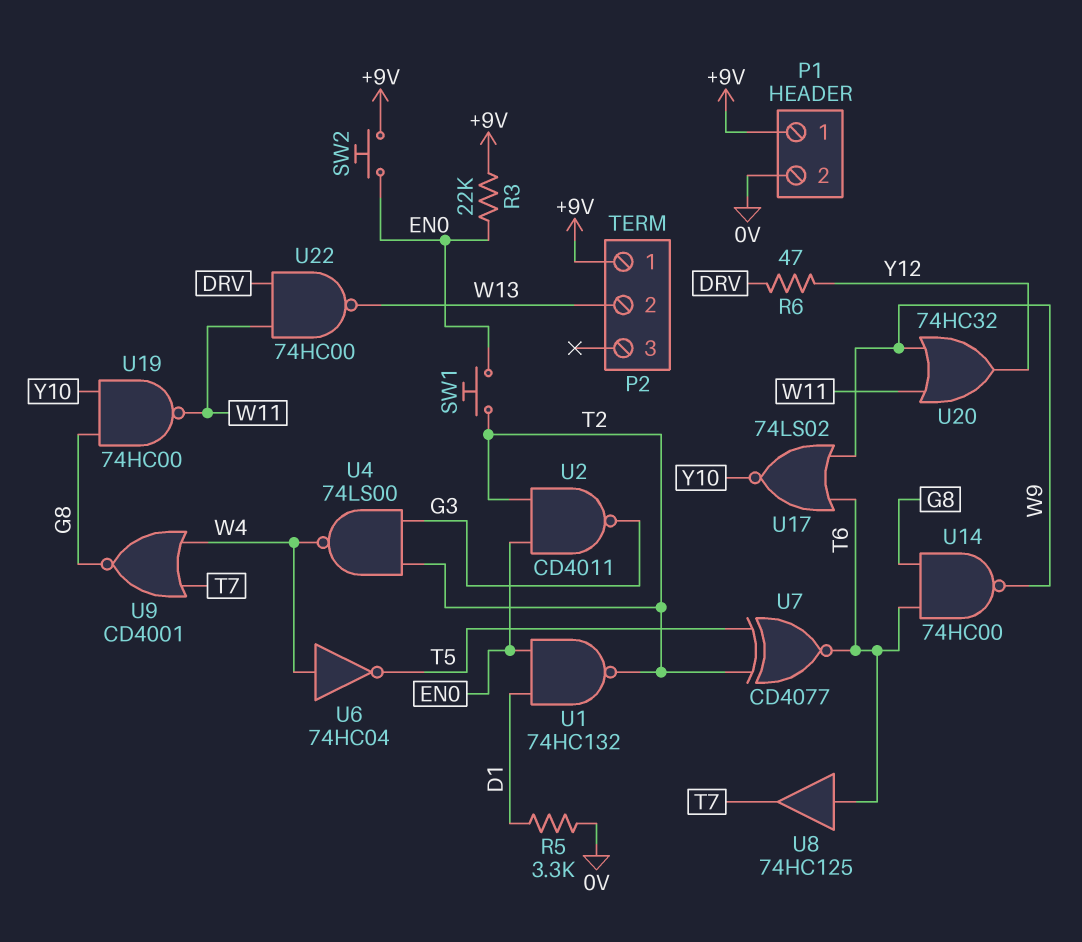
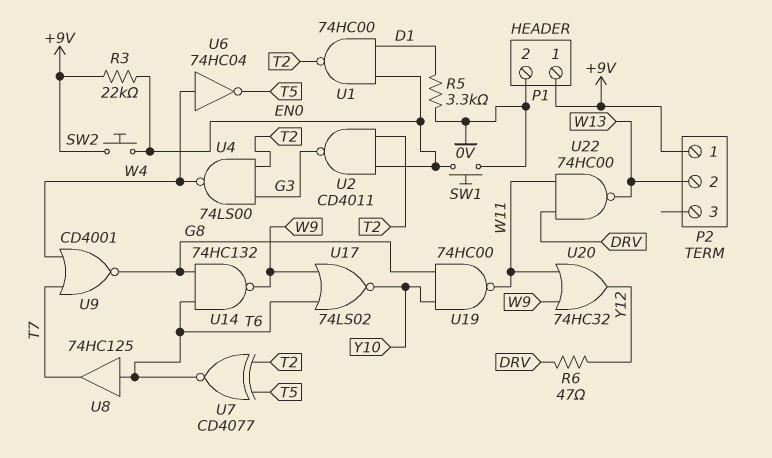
SW1: button (EN0, T2) -> button (0V, EN0)
U1: NAND 74HC132 (in D1, in EN0, out T2) -> NAND 74HC00 (in D1, in EN0, out T2)
U14: NAND 74HC00 (in G8, in T6, out W9) -> NAND 74HC132 (in G8, in T6, out W9)

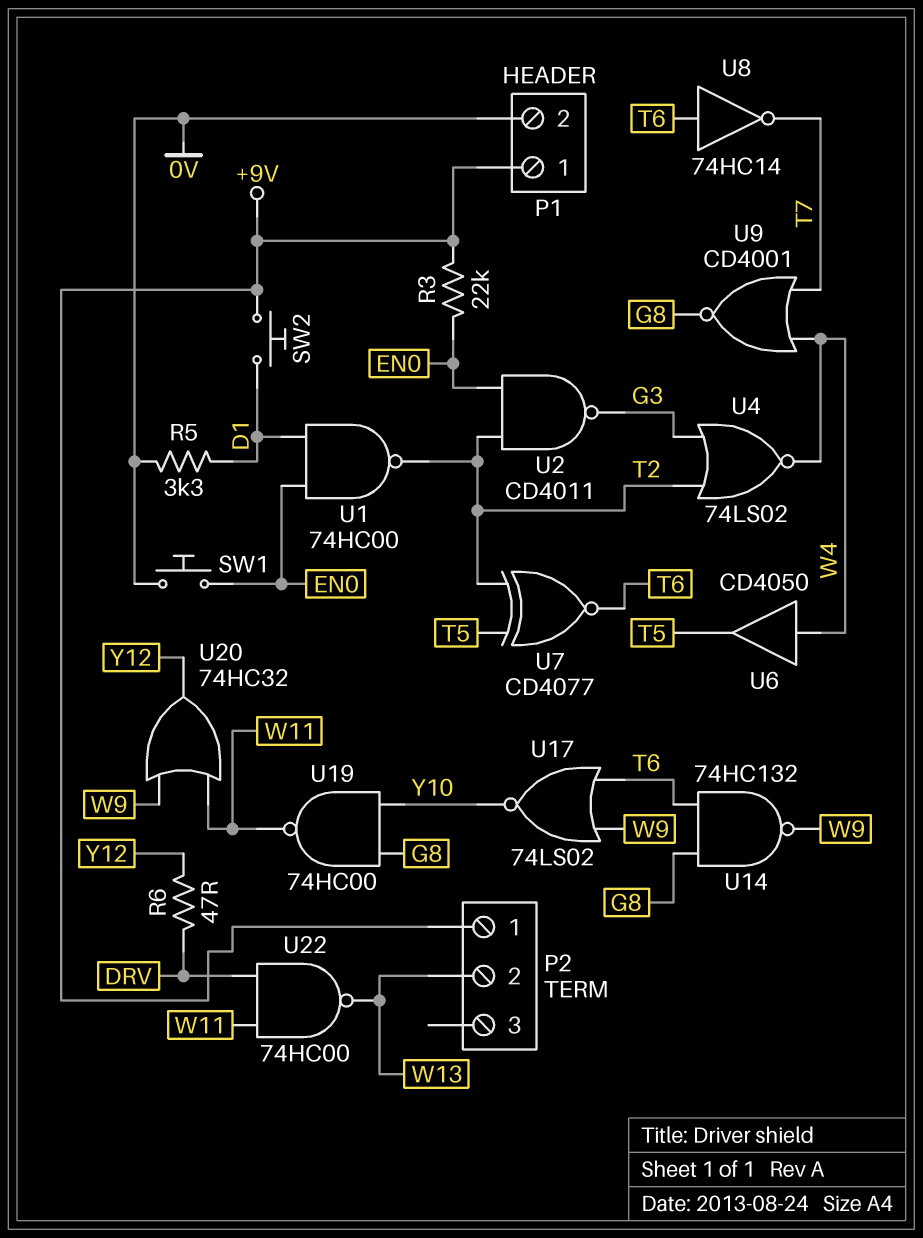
SW2: button (+9V, EN0) -> button (+9V, D1)
U4: NAND 74LS00 (in G3, in T2, out W4) -> NOR 74LS02 (in G3, in T2, out W4)
U6: NOT 74HC04 (in W4, out T5) -> buffer CD4050 (in W4, out T5)
U8: buffer 74HC125 (in T6, out T7) -> NOT 74HC14 (in T6, out T7)

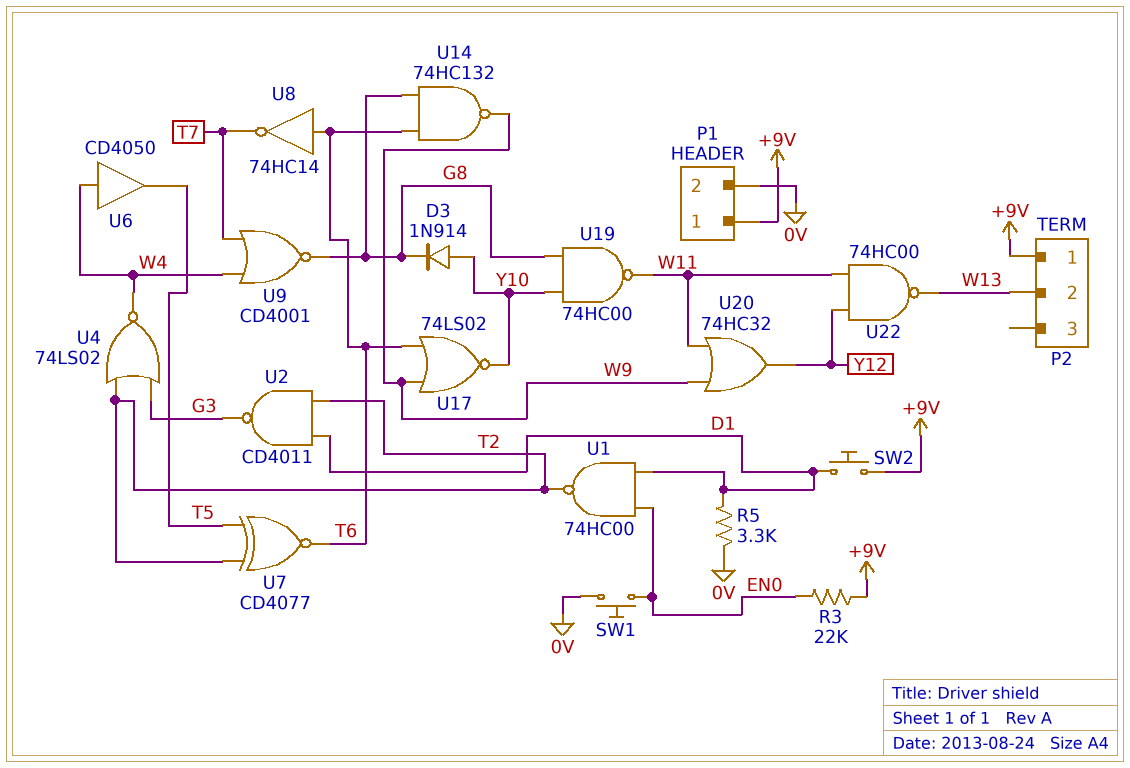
D3: none -> diode 1N914 (A Y10, K G8)
R6: 47 (DRV, Y12) -> none
U2: NAND CD4011 (in EN0, in T2, out G3) -> NAND CD4011 (in D1, in T2, out G3)
U22: NAND 74HC00 (in DRV, in W11, out W13) -> NAND 74HC00 (in W11, in Y12, out W13)

